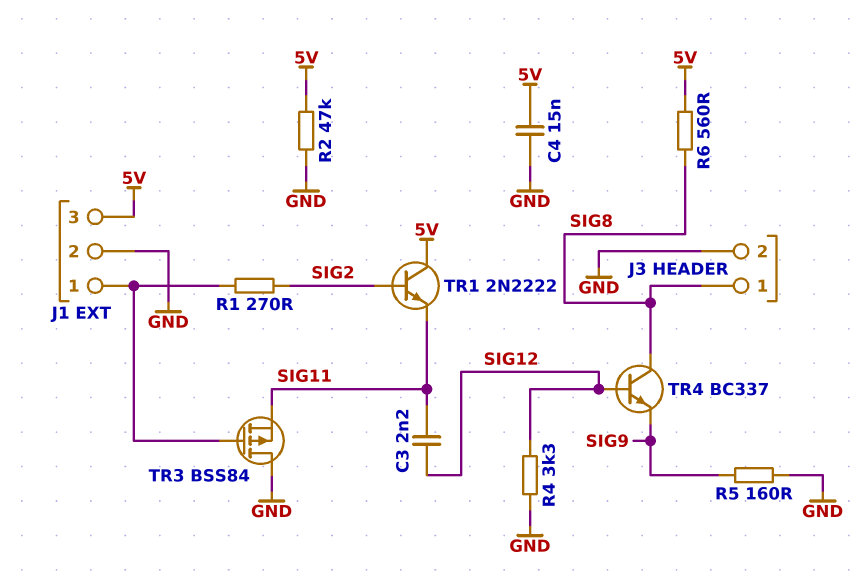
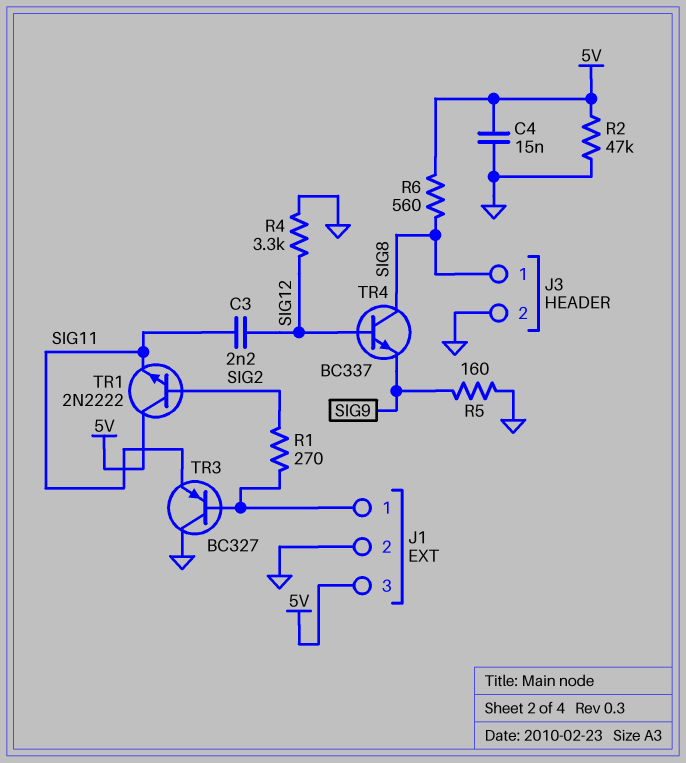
TR3: PMOS BSS84 (G J1/1, D GND, S SIG11) -> PNP BC327 (B J1/1, C GND, E SIG11)

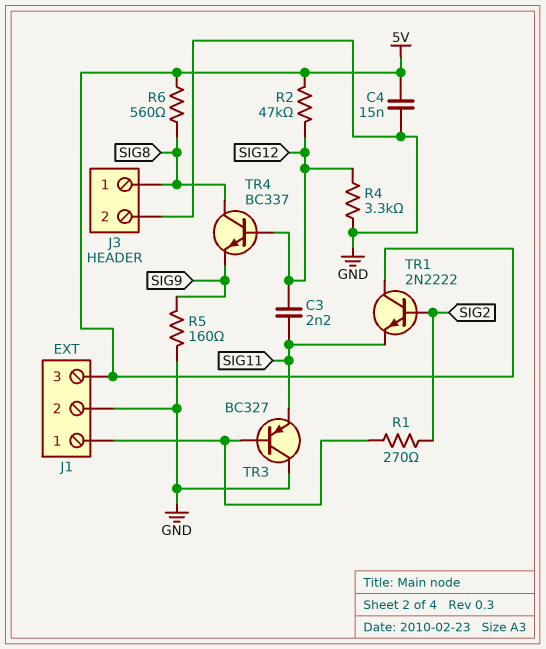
R2: 47k (5V, GND) -> 47k (5V, SIG12)

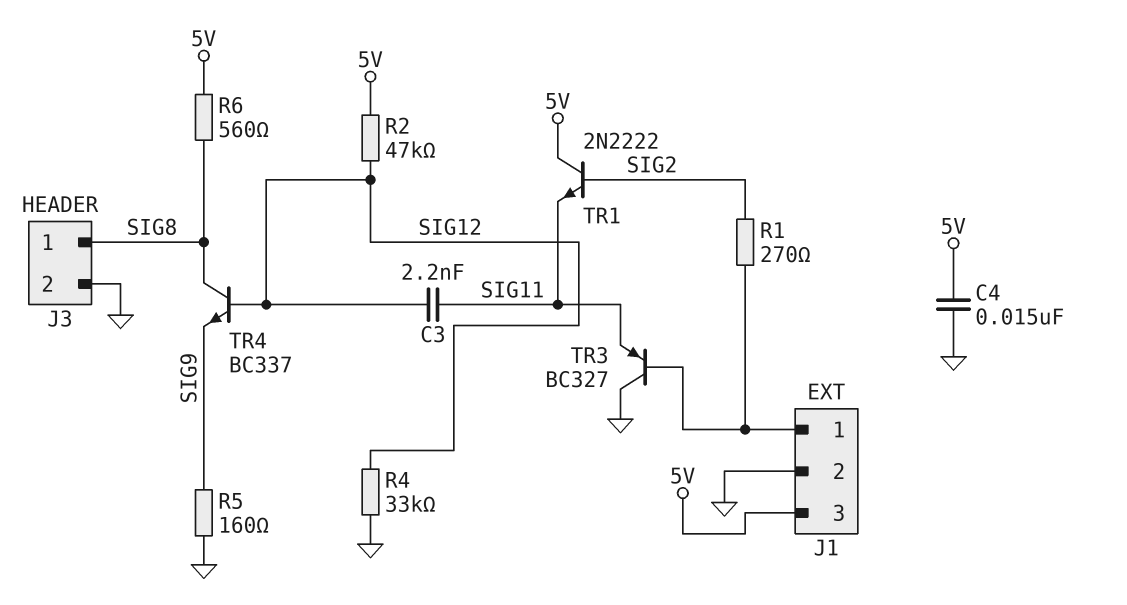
R4: 3.3k (GND, SIG12) -> 33k (GND, SIG12)

